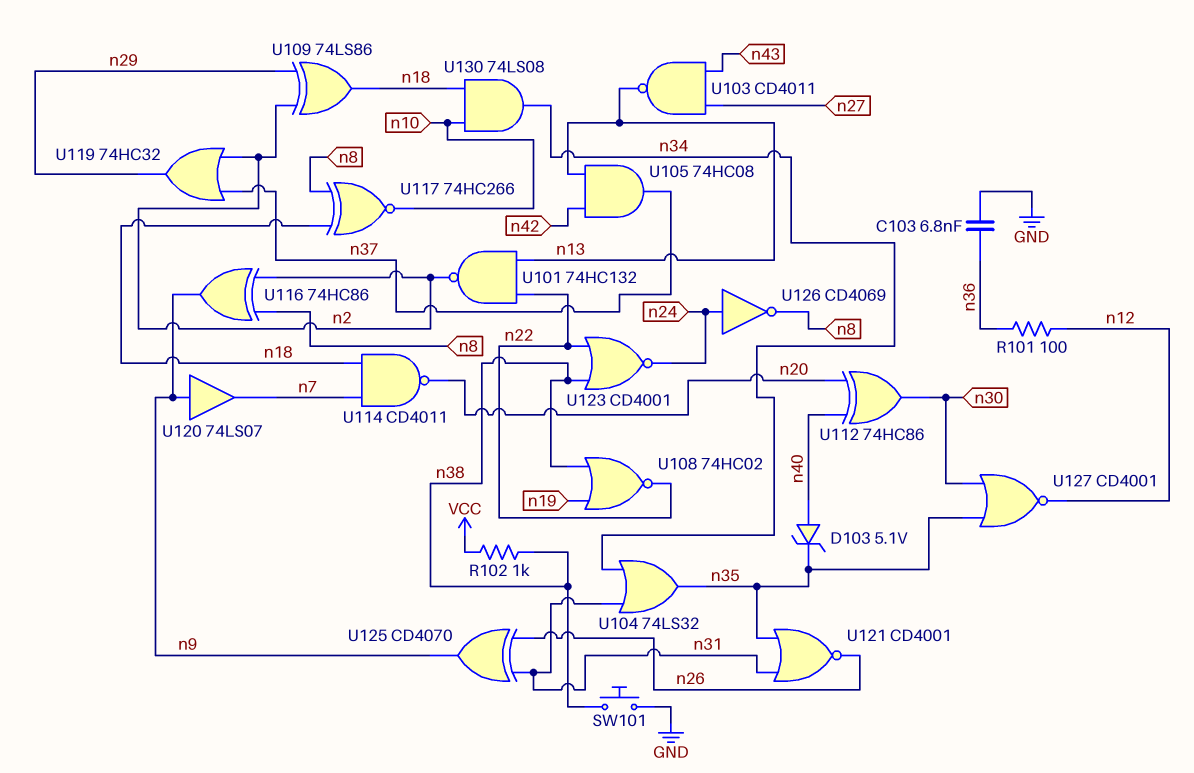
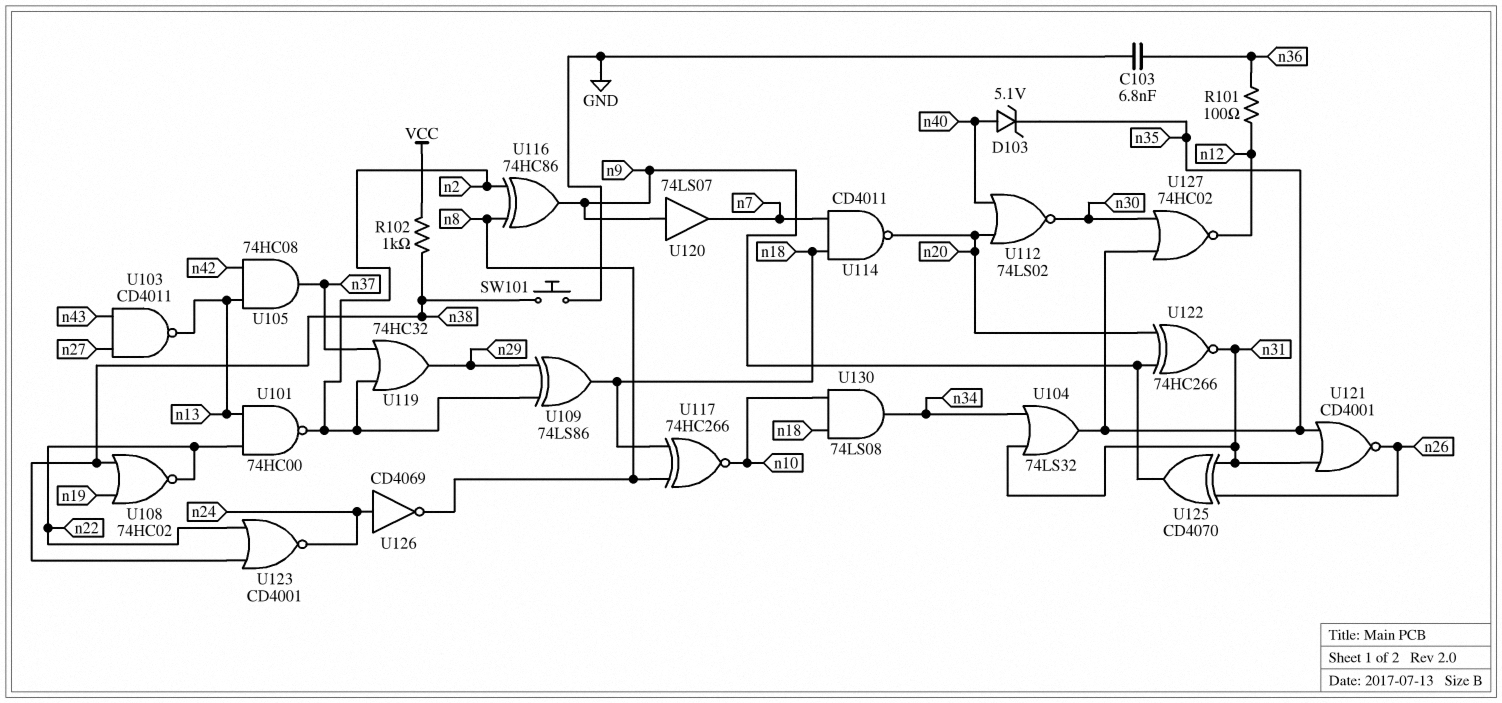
U101: NAND 74HC132 (in n13, in n22, out n2) -> NAND 74HC00 (in n13, in n22, out n2)
U112: XOR 74HC86 (in n20, in n40, out n30) -> NOR 74LS02 (in n20, in n40, out n30)
U122: none -> XNOR 74HC266 (in n9, in n20, out n31)
U127: NOR CD4001 (in n30, in n35, out n12) -> NOR 74HC02 (in n30, in n35, out n12)

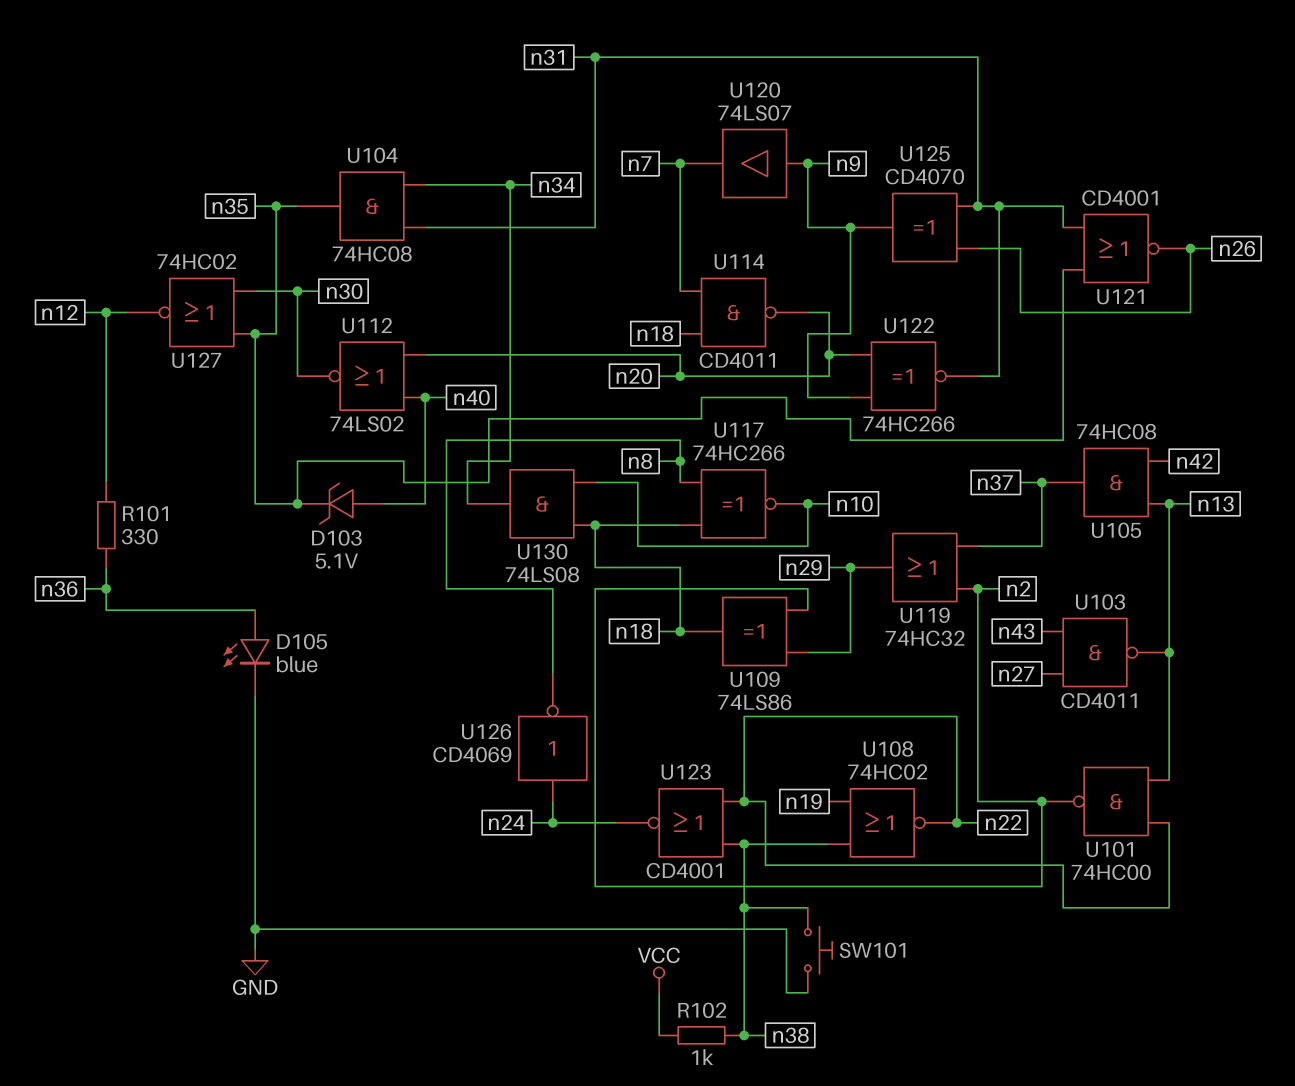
C103: 6.8nF (GND, n36) -> none
D105: none -> LED blue (A n36, K GND)
R101: 100 (n12, n36) -> 330 (n12, n36)
U104: OR 74LS32 (in n31, in n34, out n35) -> AND 74HC08 (in n31, in n34, out n35)
U116: XOR 74HC86 (in n2, in n8, out n9) -> none

